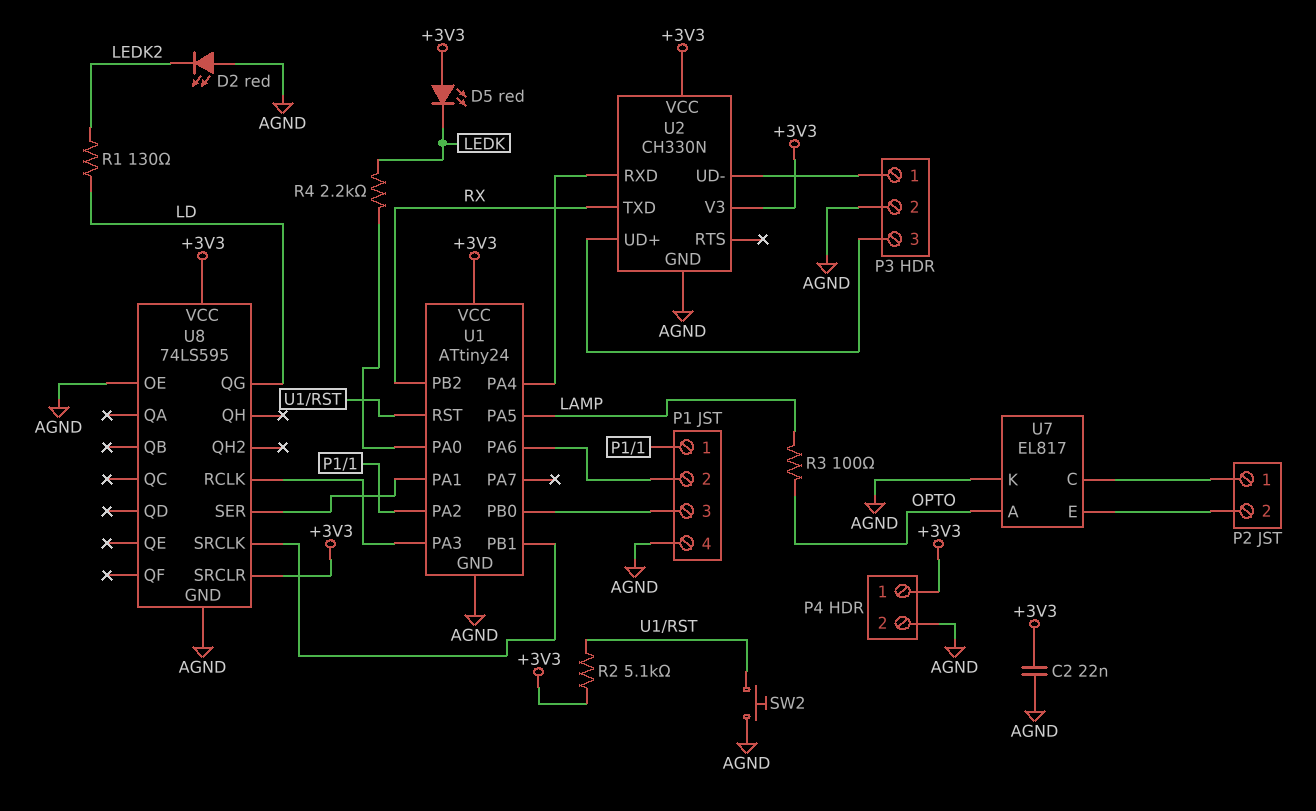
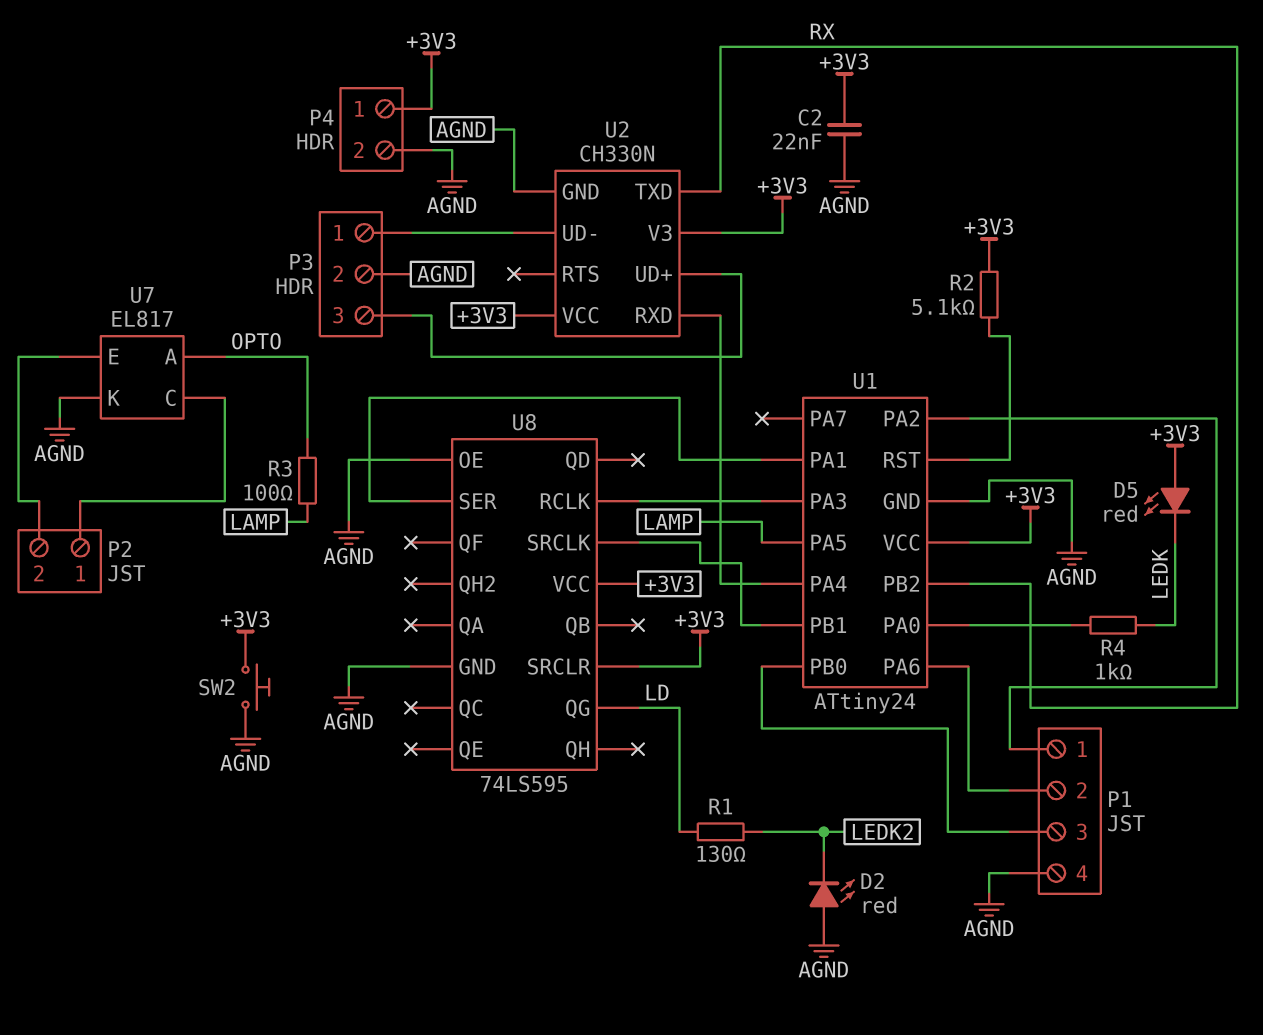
R4: 2.2k (LEDK, U1/PA0) -> 1k (LEDK, U1/PA0)
SW2: button (AGND, U1/RST) -> button (+3V3, AGND)

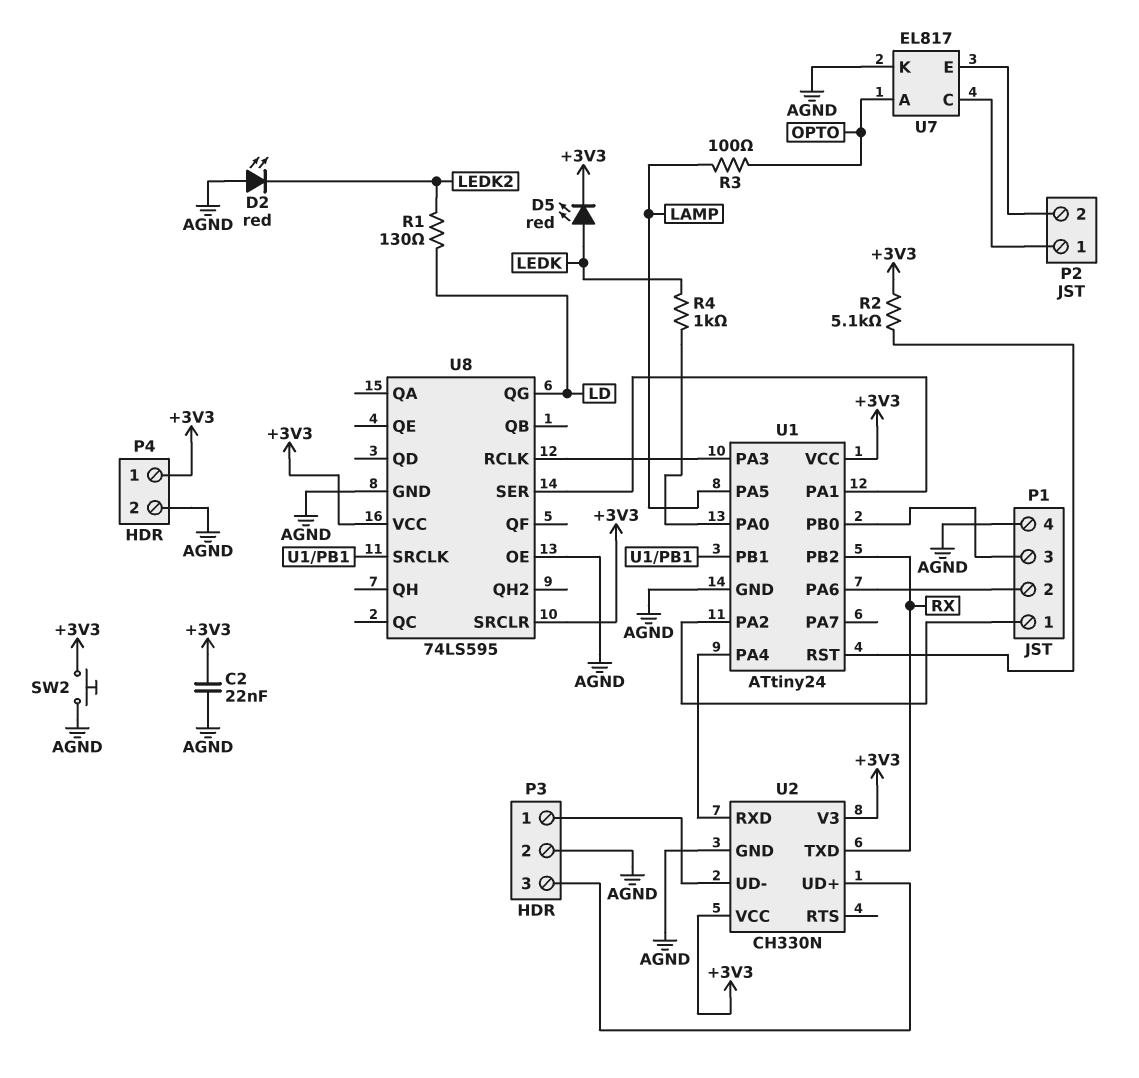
D5: LED red (A +3V3, K LEDK) -> LED red (A LEDK, K +3V3)

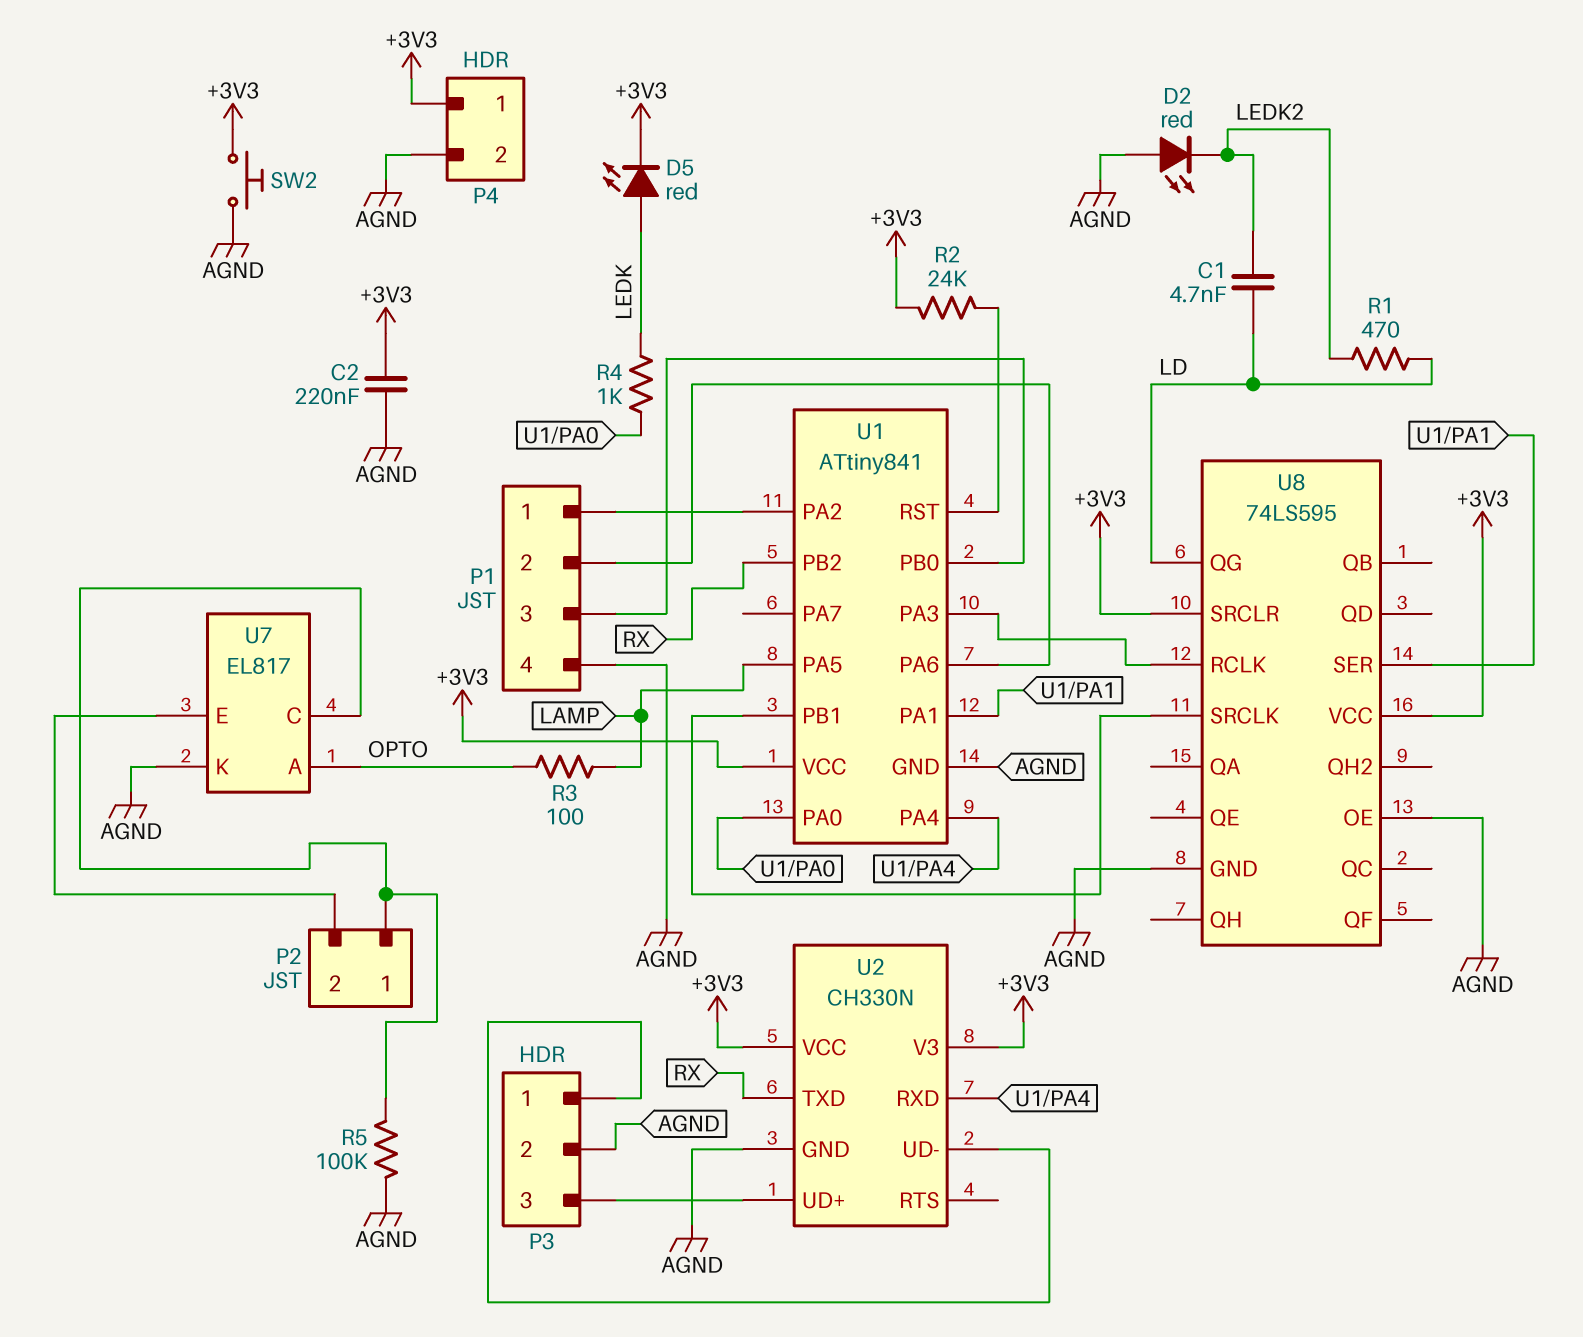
C1: none -> 4.7nF (LD, LEDK2)
C2: 22nF (+3V3, AGND) -> 220nF (+3V3, AGND)
R1: 130 (LD, LEDK2) -> 470 (LD, LEDK2)
R2: 5.1k (+3V3, U1/RST) -> 24k (+3V3, U1/RST)
R5: none -> 100k (AGND, P2/1)
U1: ATtiny24 -> ATtiny841

